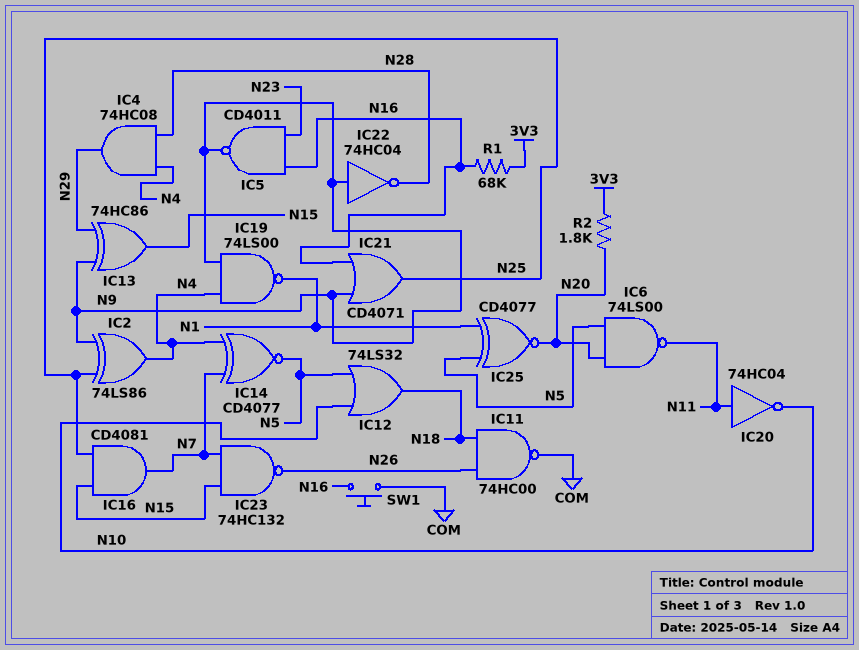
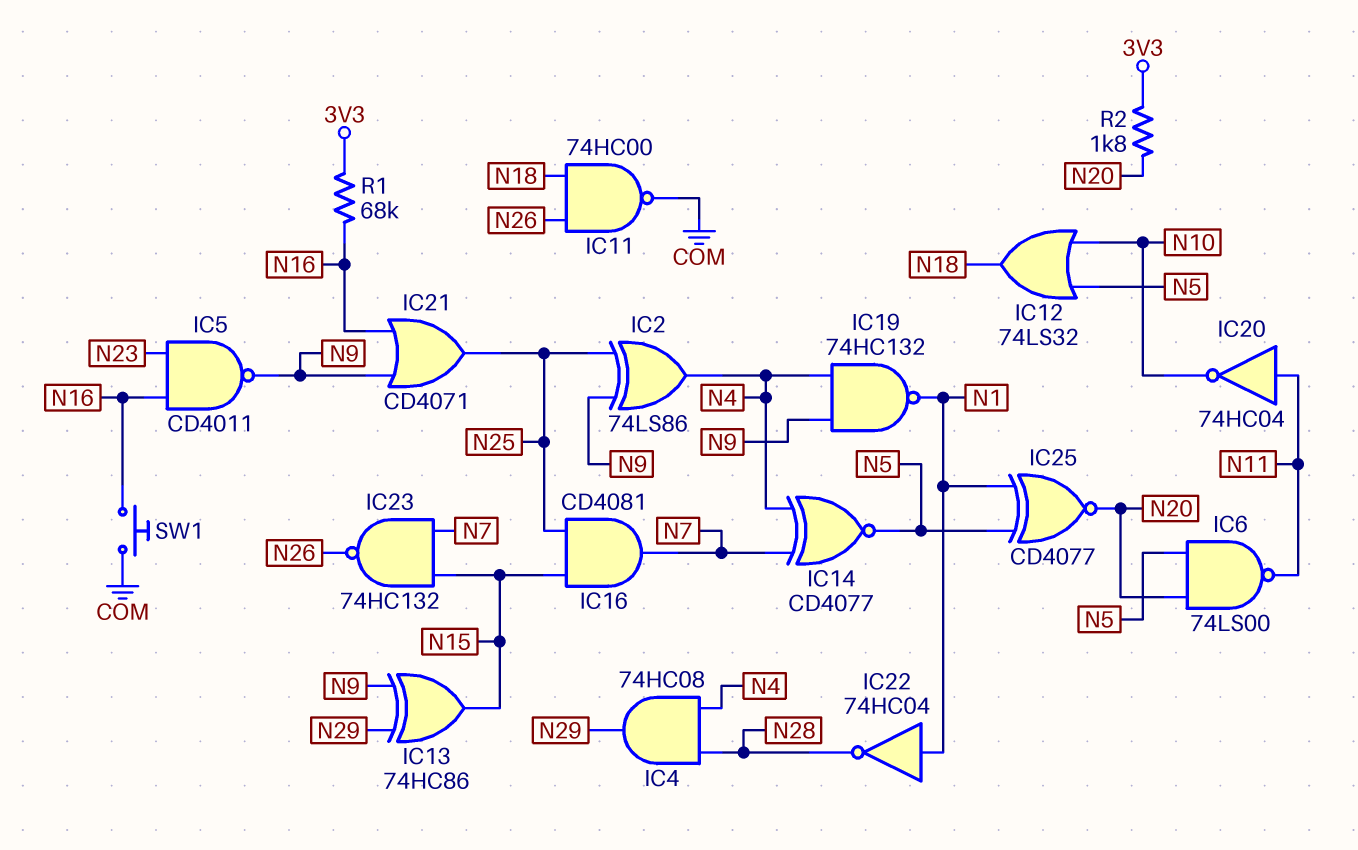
IC19: NAND 74LS00 (in N4, in N9, out N1) -> NAND 74HC132 (in N4, in N9, out N1)
IC22: NOT 74HC04 (in N9, out N28) -> NOT 74HC04 (in N1, out N28)

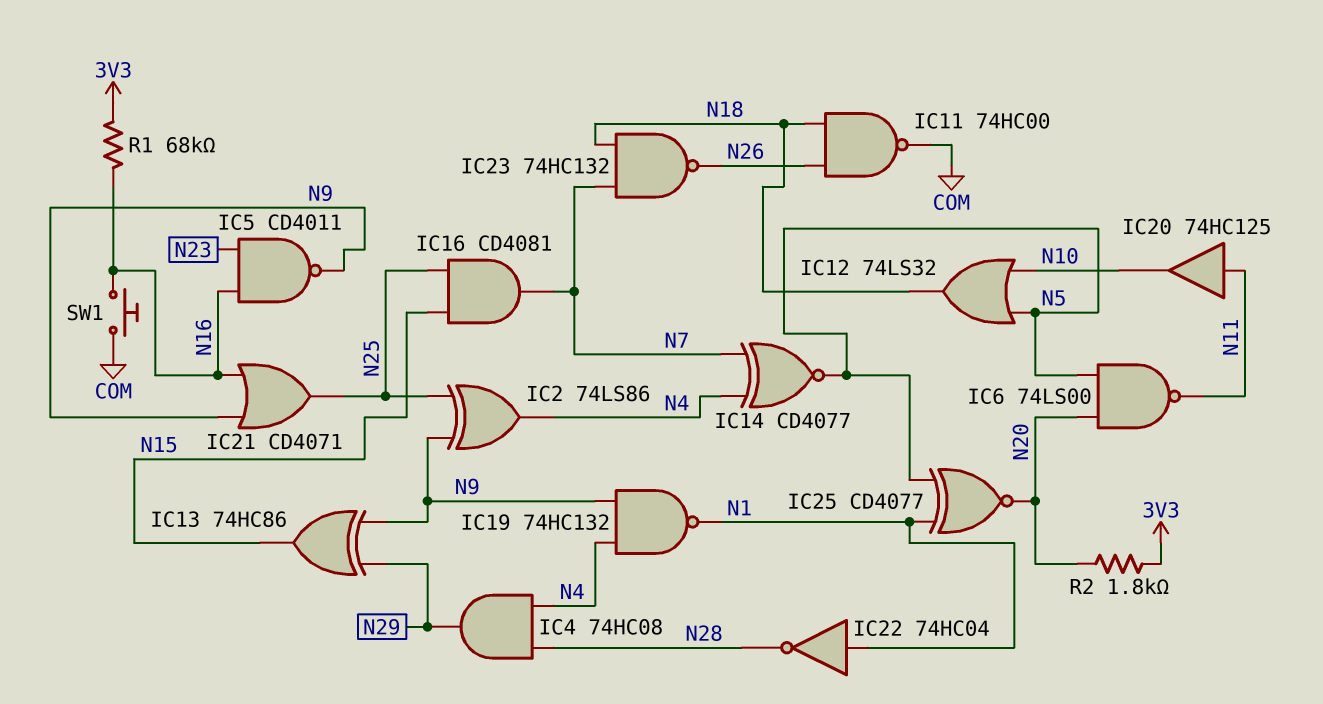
IC20: NOT 74HC04 (in N11, out N10) -> buffer 74HC125 (in N11, out N10)
IC23: NAND 74HC132 (in N7, in N15, out N26) -> NAND 74HC132 (in N7, in N18, out N26)

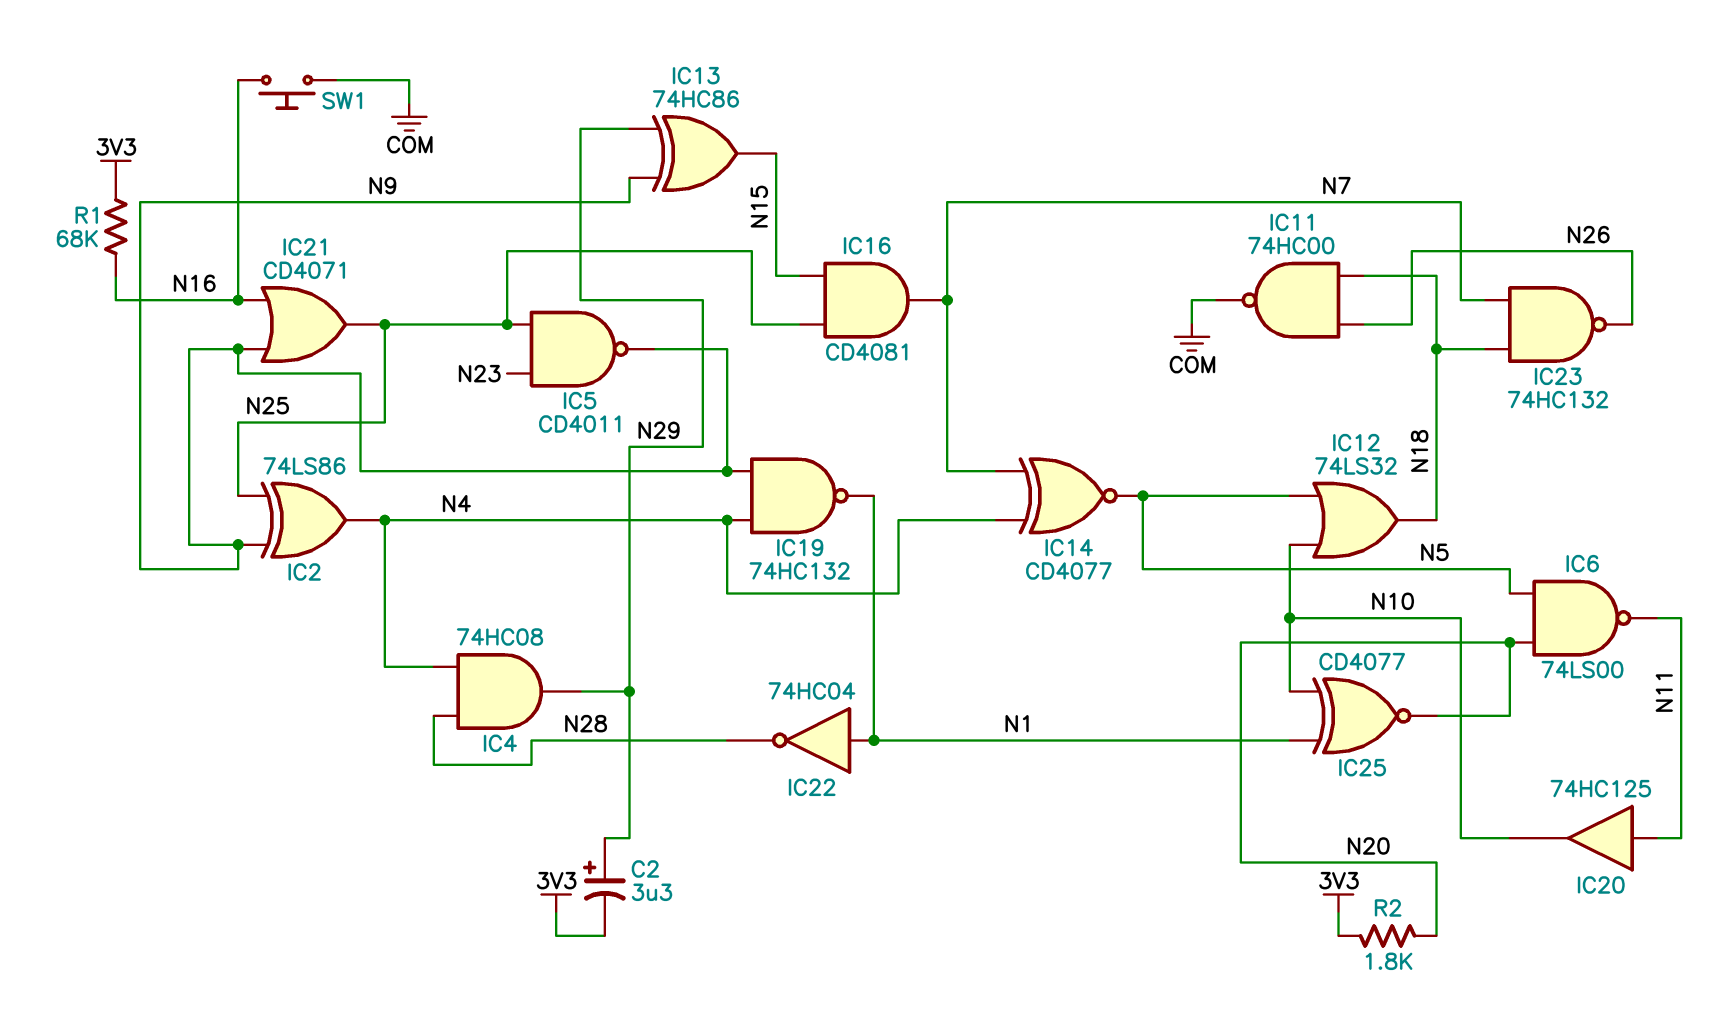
C2: none -> 3.3uF (plus N29, minus 3V3)
IC5: NAND CD4011 (in N16, in N23, out N9) -> NAND CD4011 (in N23, in N25, out N9)
IC25: XNOR CD4077 (in N1, in N5, out N20) -> XNOR CD4077 (in N1, in N10, out N20)

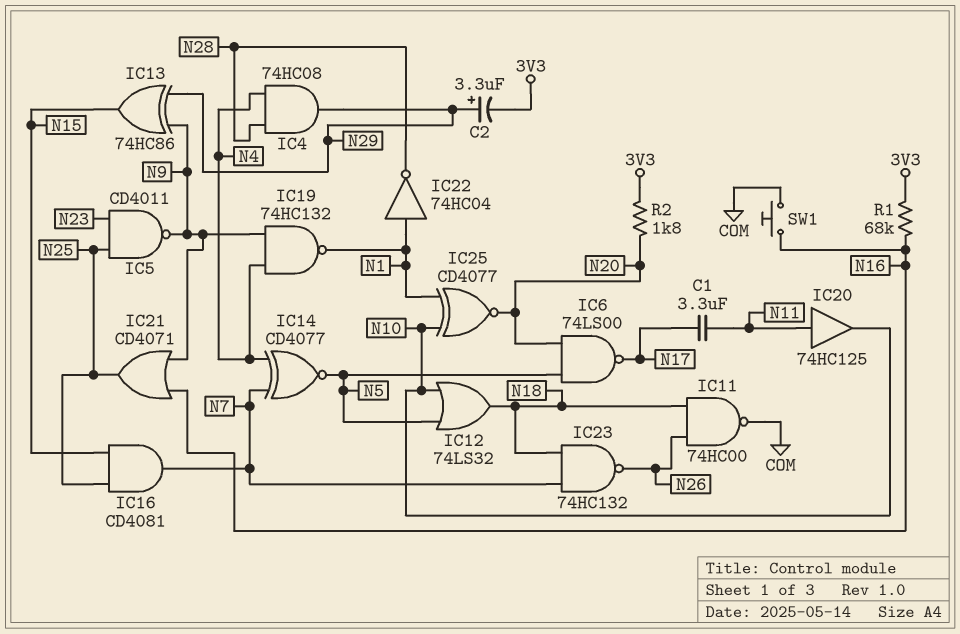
C1: none -> 3.3uF (N11, N17)
IC2: XOR 74LS86 (in N9, in N25, out N4) -> none
IC6: NAND 74LS00 (in N5, in N20, out N11) -> NAND 74LS00 (in N5, in N20, out N17)

